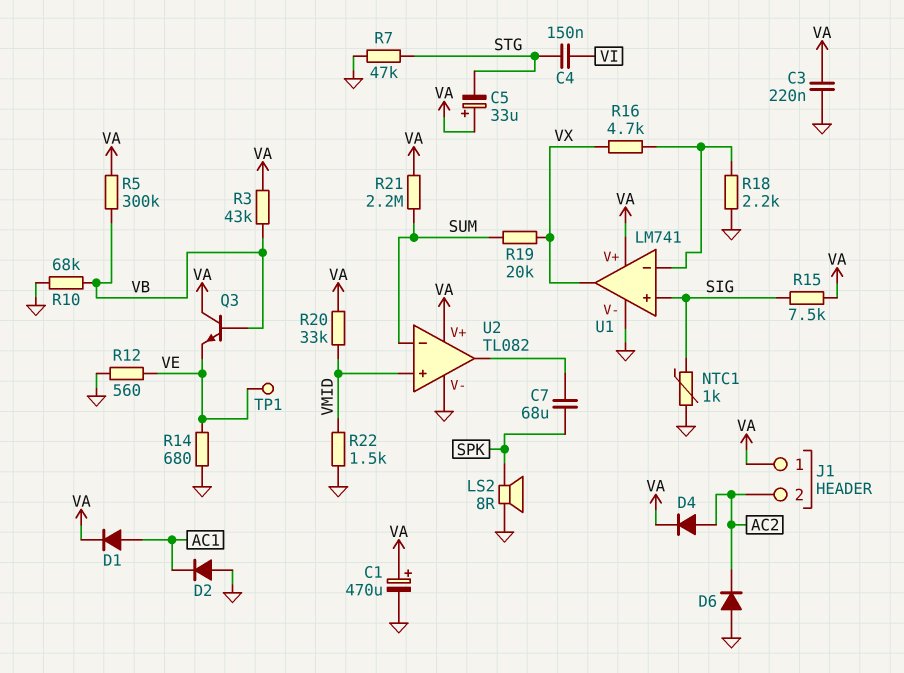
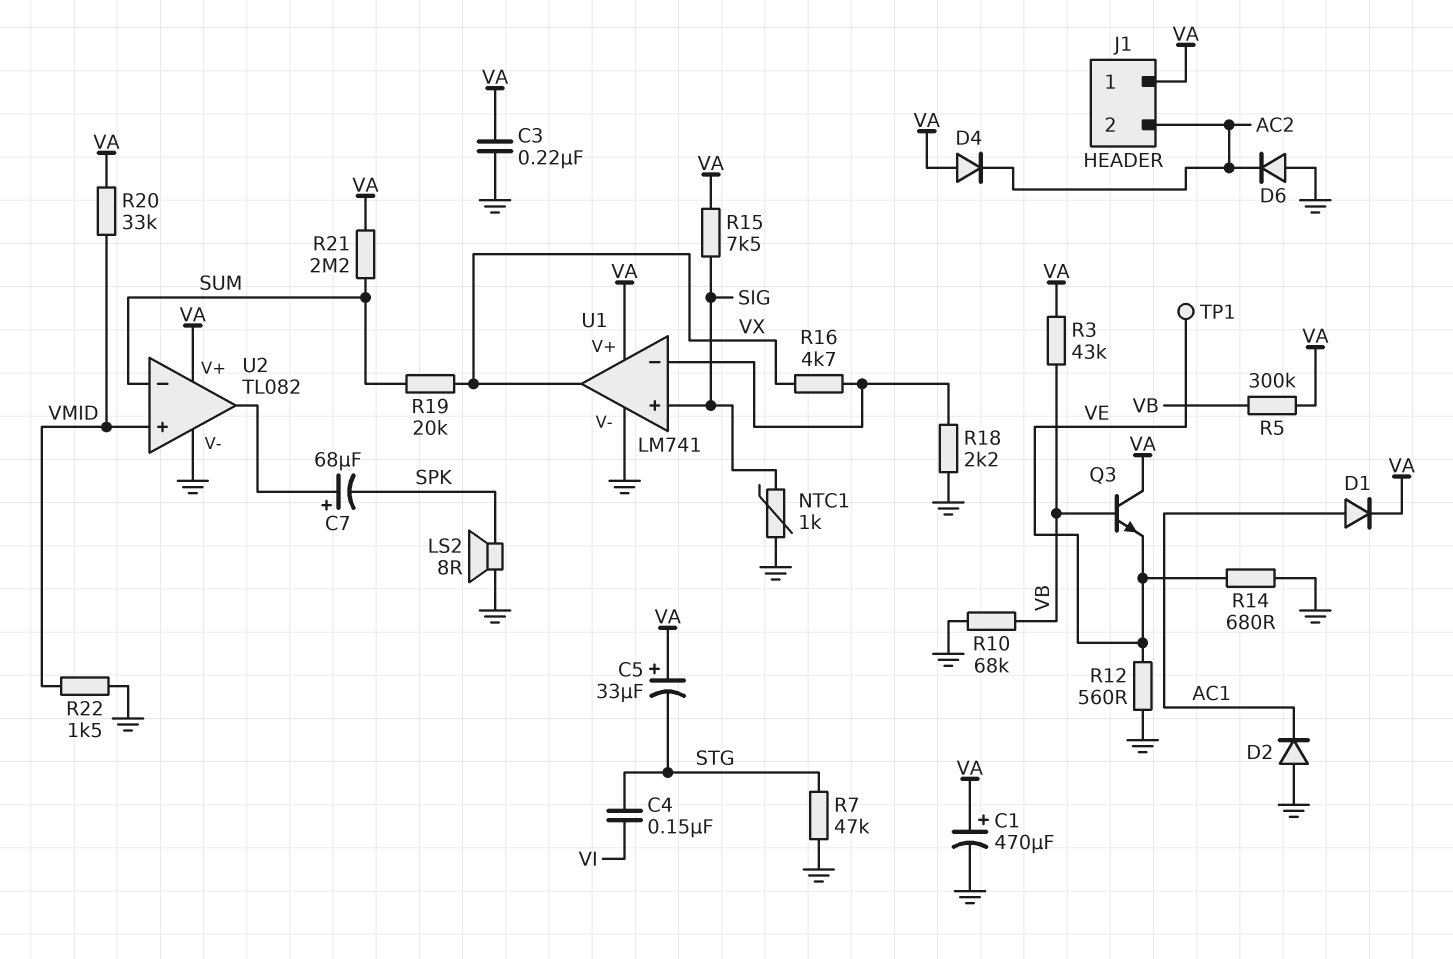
C7: 68uF (SPK, U2/out) -> 68uF (plus U2/out, minus SPK)
D4: diode (A AC2, K VA) -> diode (A VA, K AC2)

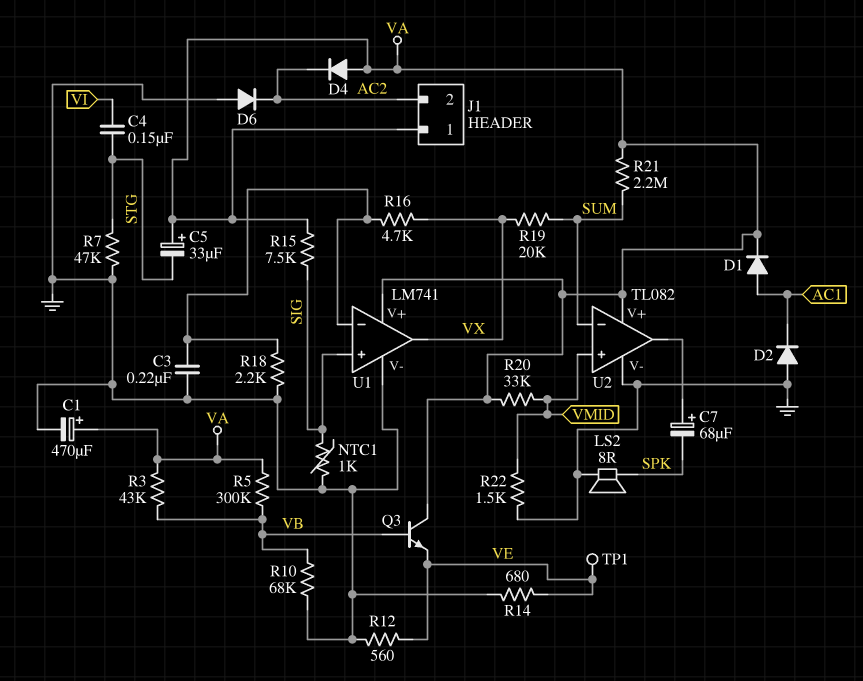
C3: 220nF (GND, VA) -> 220nF (GND, U1/in-)

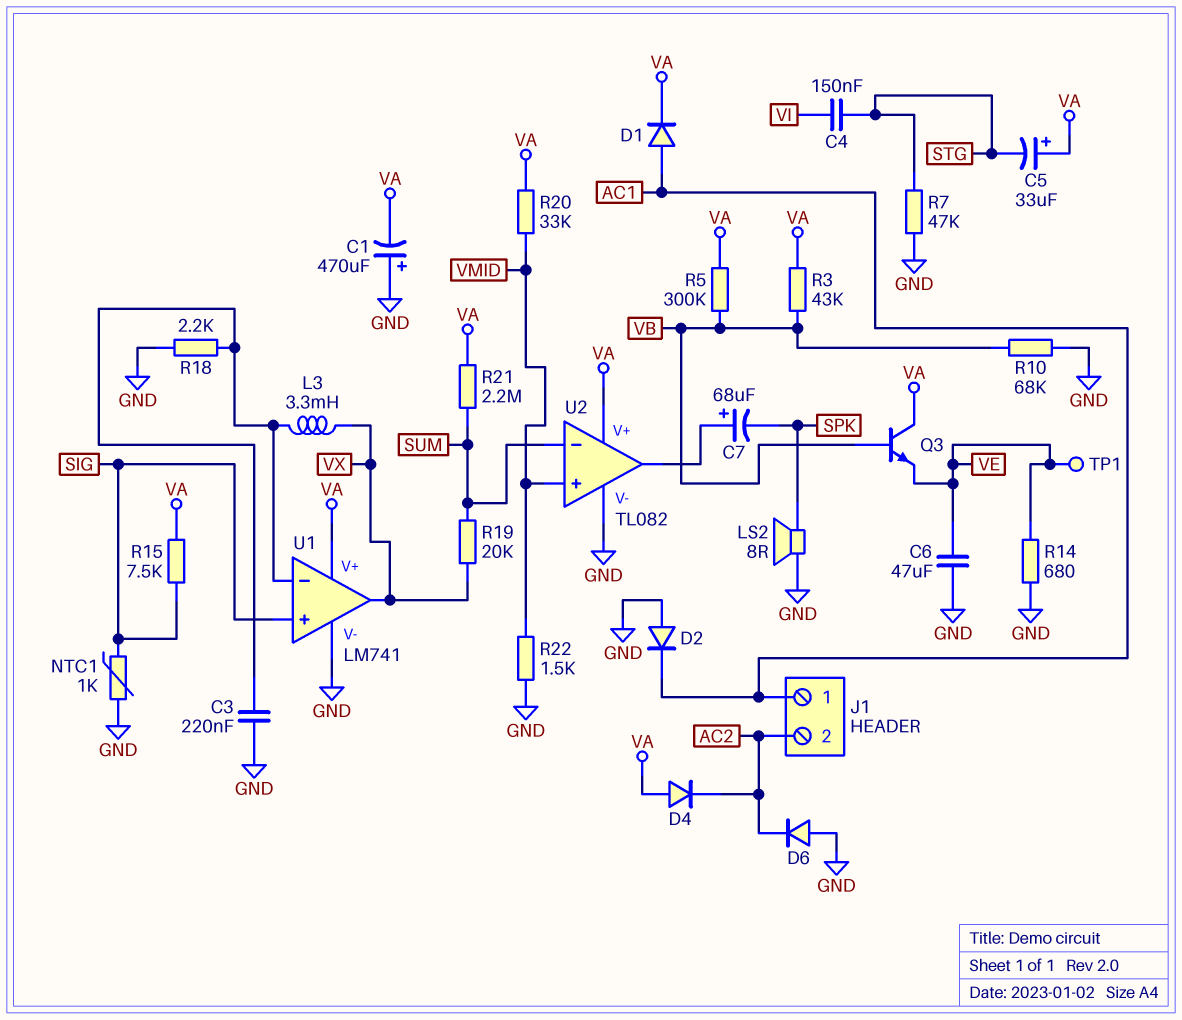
C1: 470uF (plus VA, minus GND) -> 470uF (plus GND, minus VA)
C6: none -> 47uF (GND, VE)
J1 pin 1: VA -> AC1
L3: none -> 3.3mH (U1/in-, VX)
R12: 560 (GND, VE) -> none
R16: 4.7k (U1/in-, VX) -> none

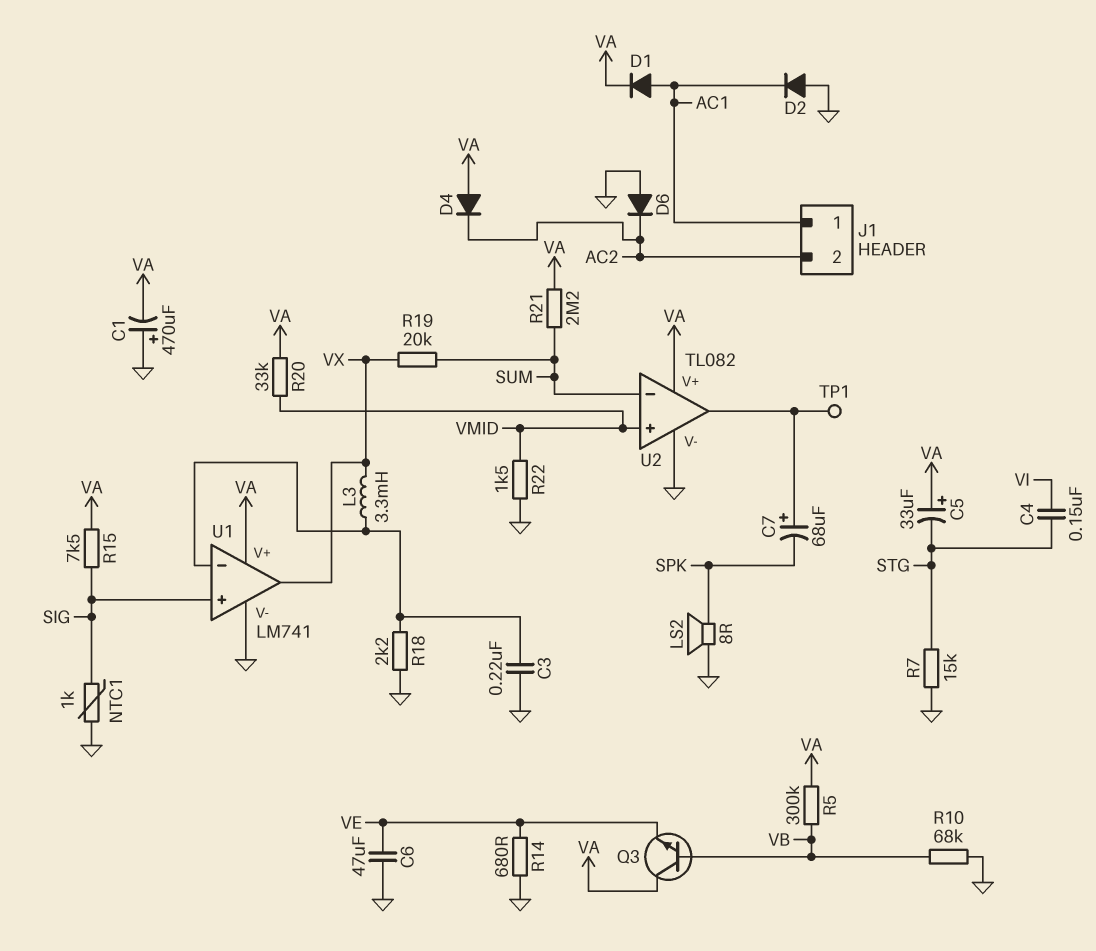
R3: 43k (VA, VB) -> none
R7: 47k (GND, STG) -> 15k (GND, STG)
TP1: test point (VE) -> test point (U2/out)

